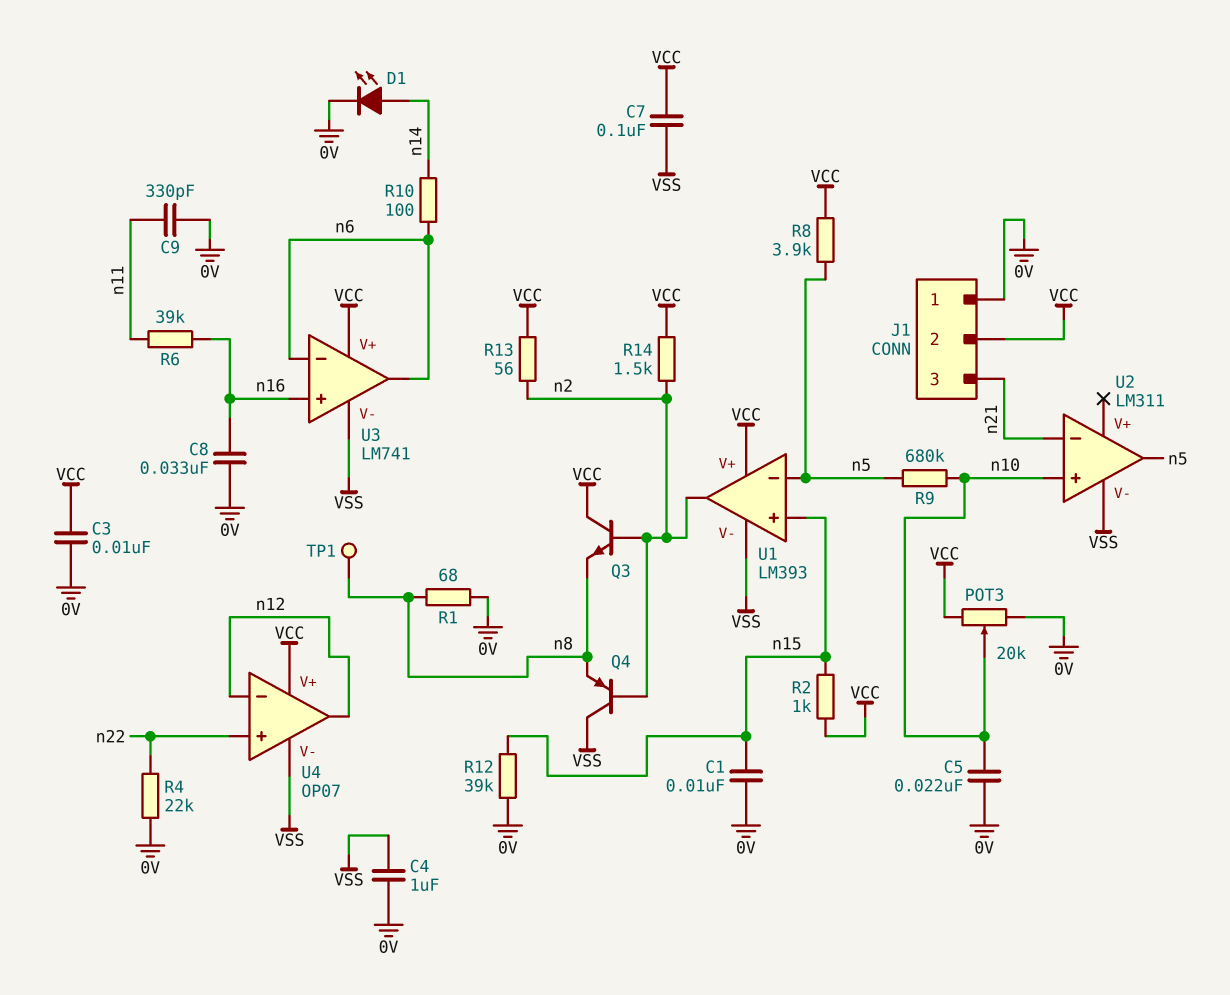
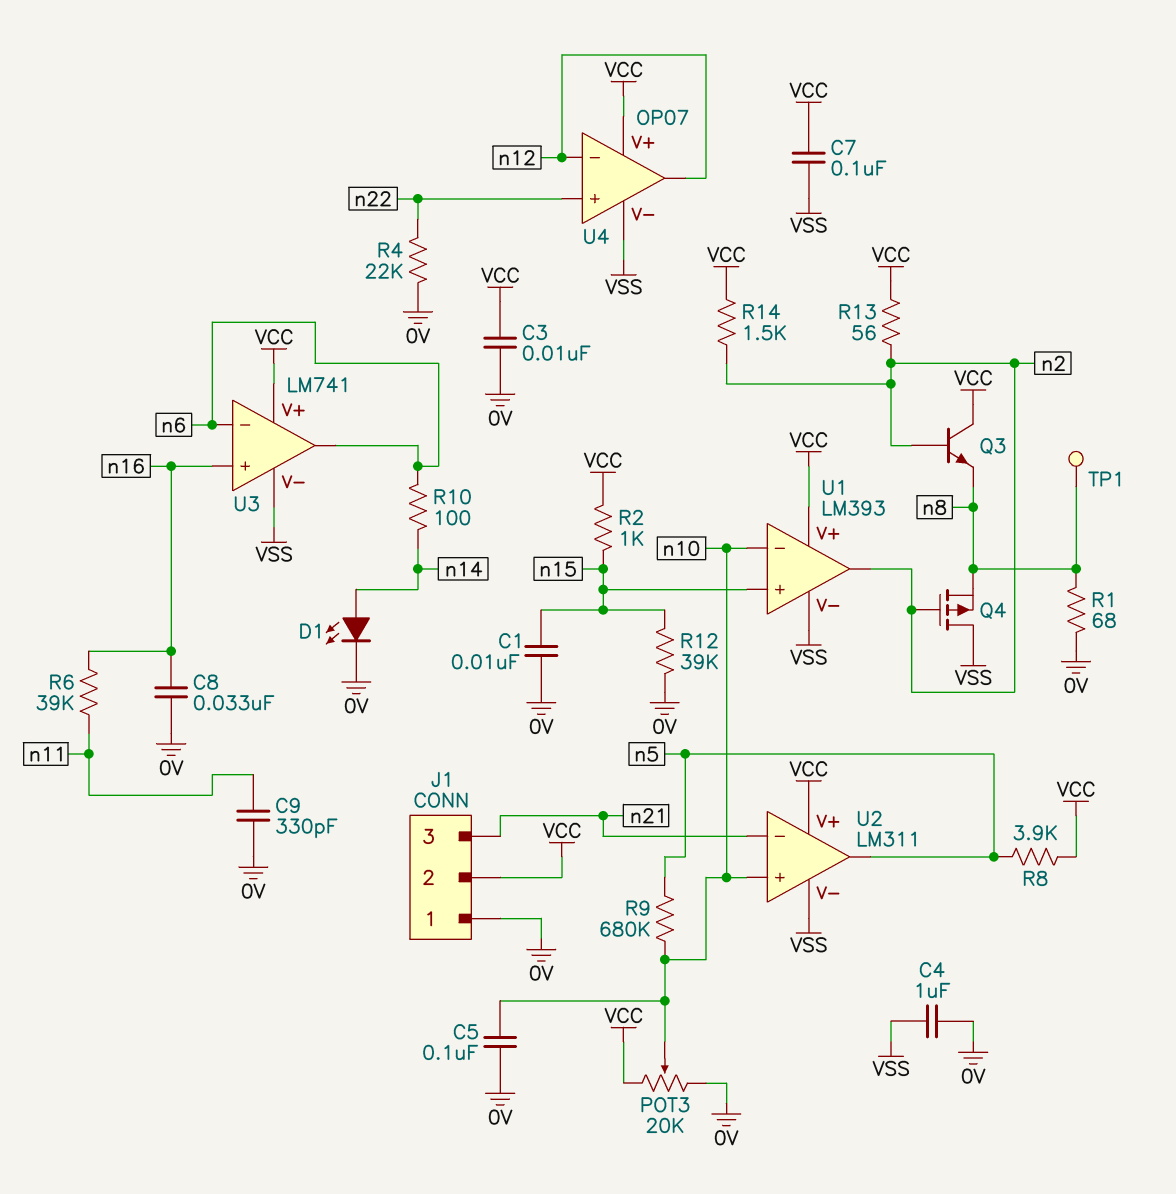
C5: 22nF (0V, n10) -> 100nF (0V, n10)
Q4: PNP (B n2, C VSS, E n8) -> PMOS (G n2, D VSS, S n8)
U1 pin in-: n5 -> n10
U2 pin V+: none -> VCC

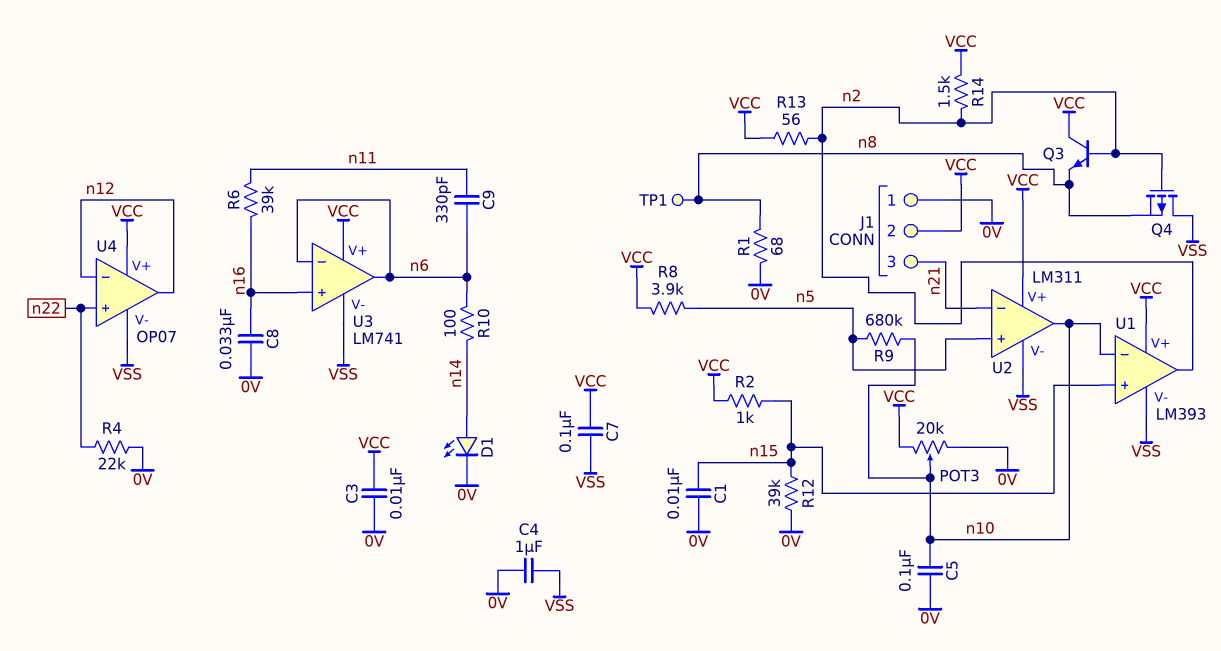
C9: 330pF (0V, n11) -> 330pF (n6, n11)
U2 pin in+: n10 -> n5
U2 pin out: n5 -> n10

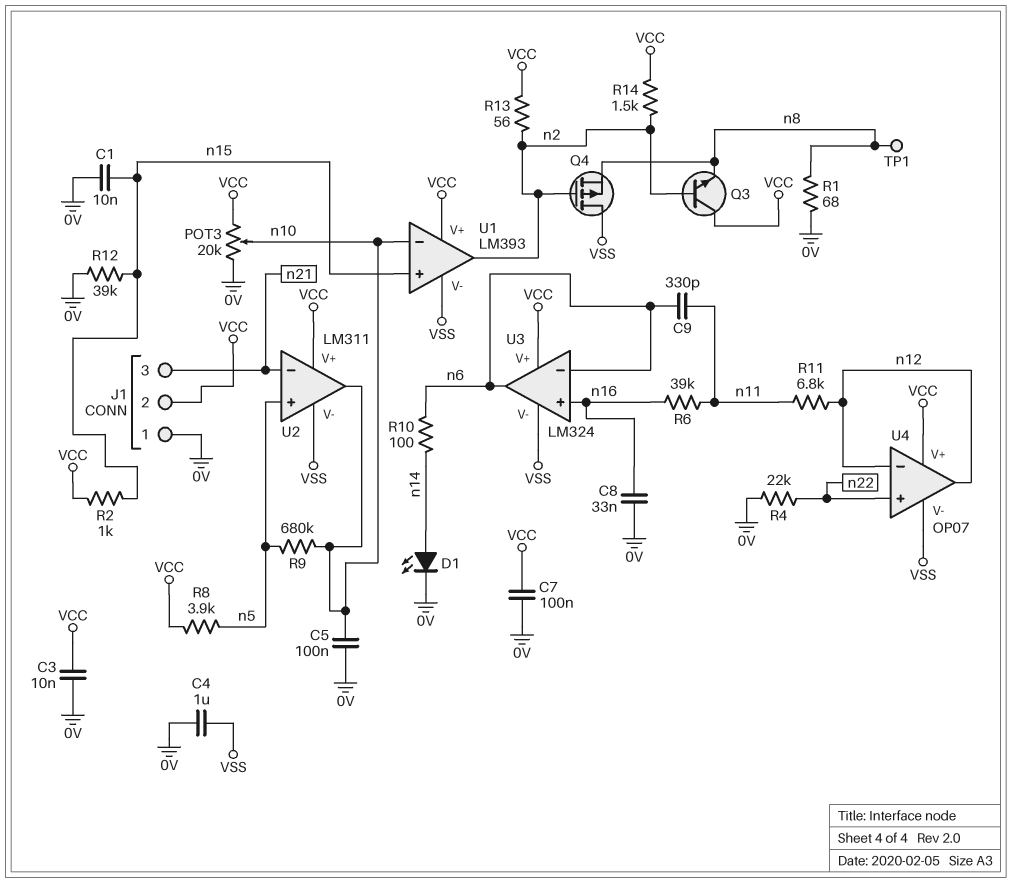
C7: 100nF (VCC, VSS) -> 100nF (0V, VCC)
R11: none -> 6.8k (n11, n12)
U3: LM741 -> LM324

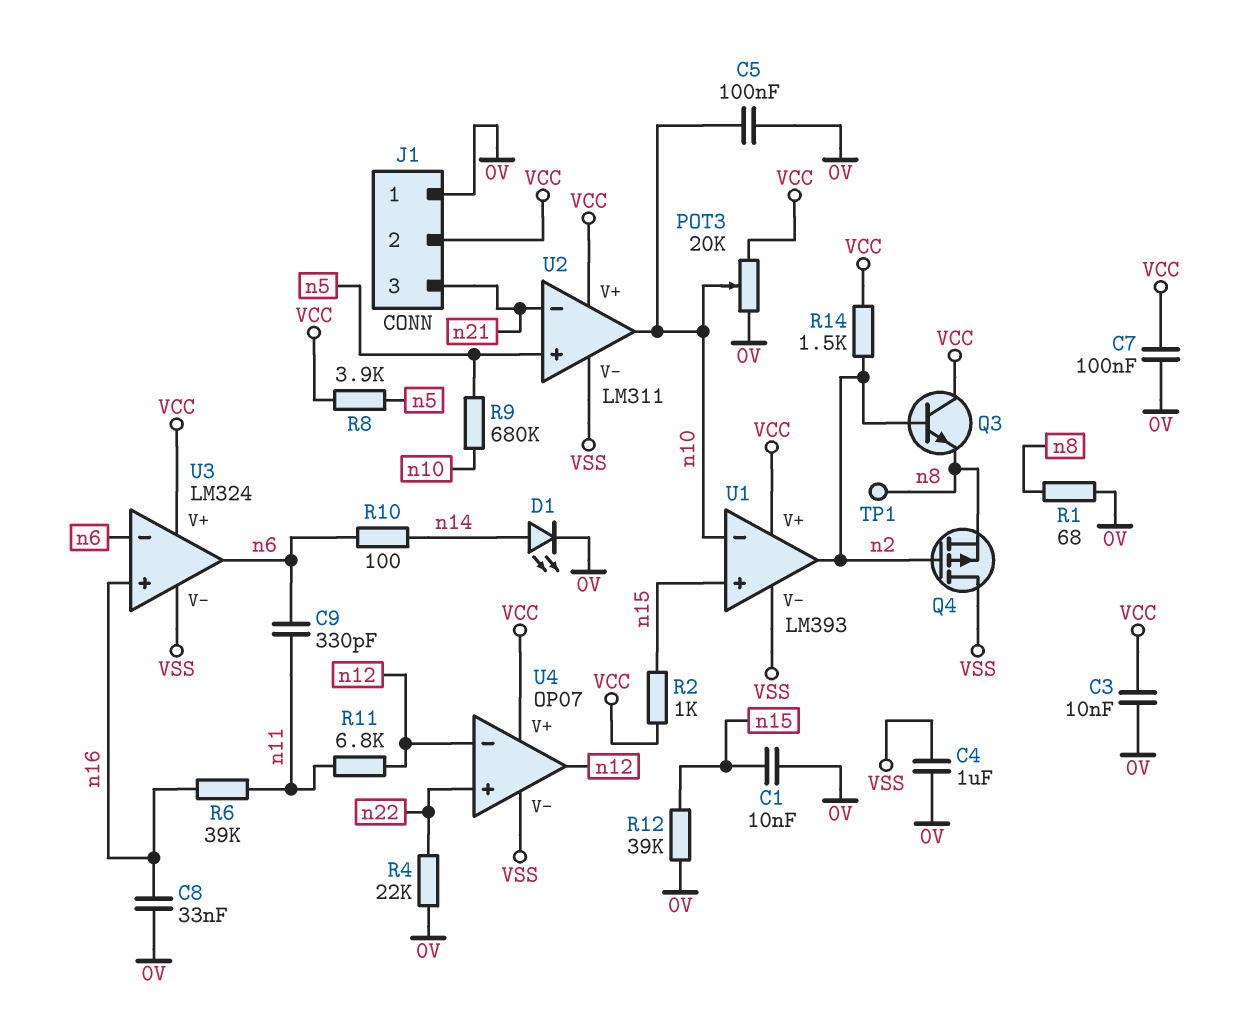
R13: 56 (VCC, n2) -> none

